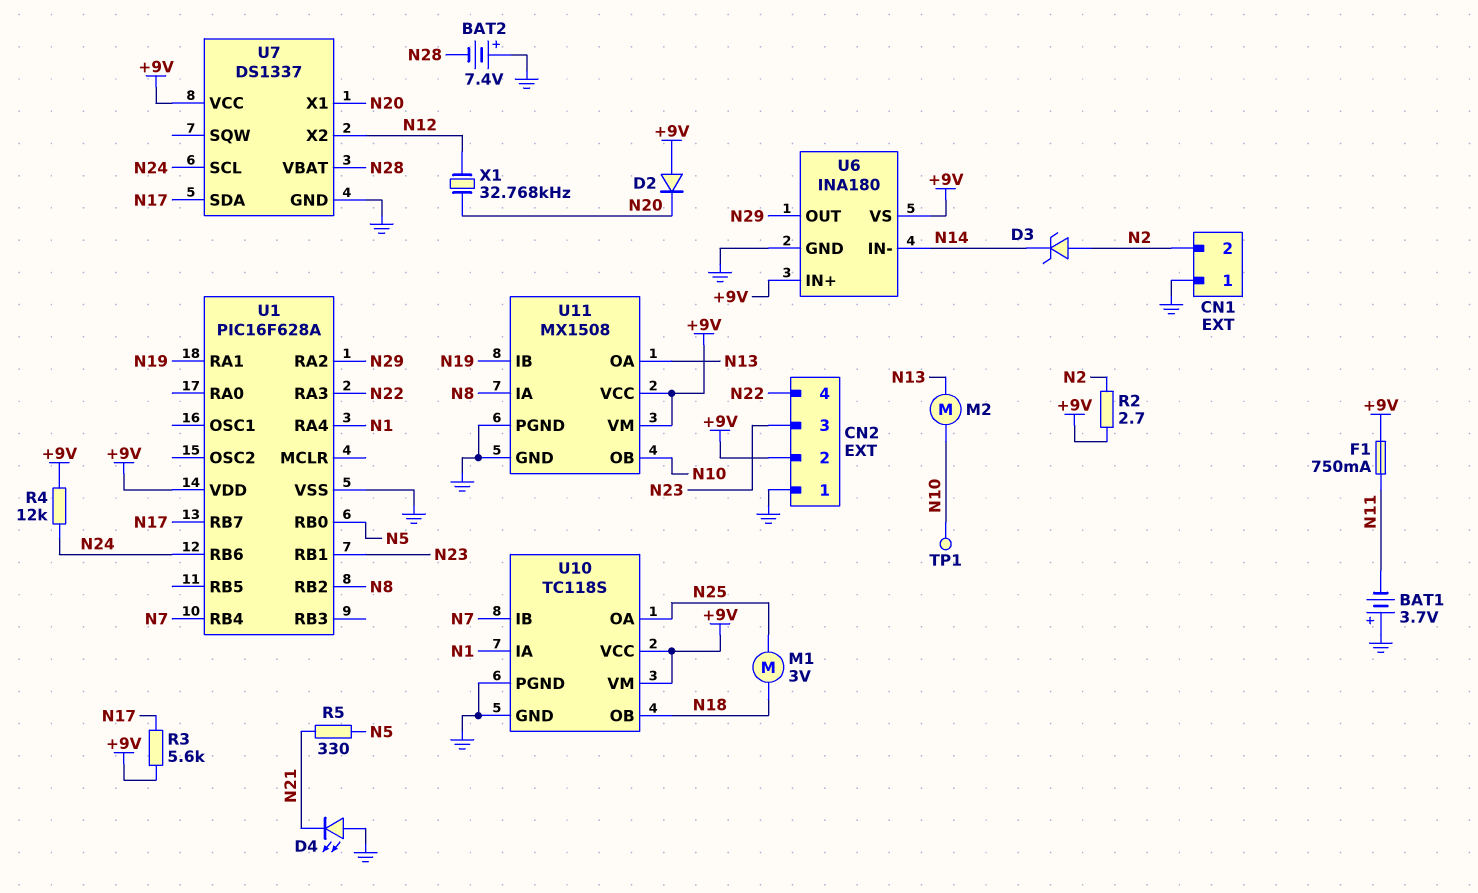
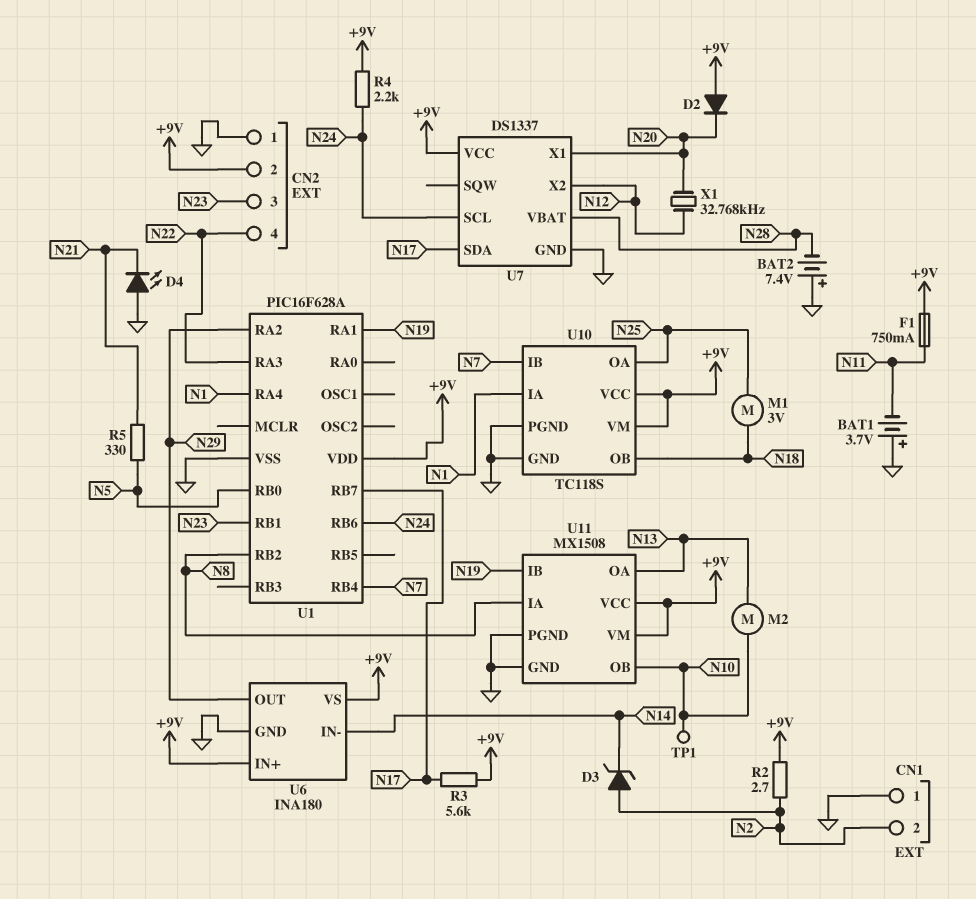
R4: 12k (+9V, N24) -> 2.2k (+9V, N24)

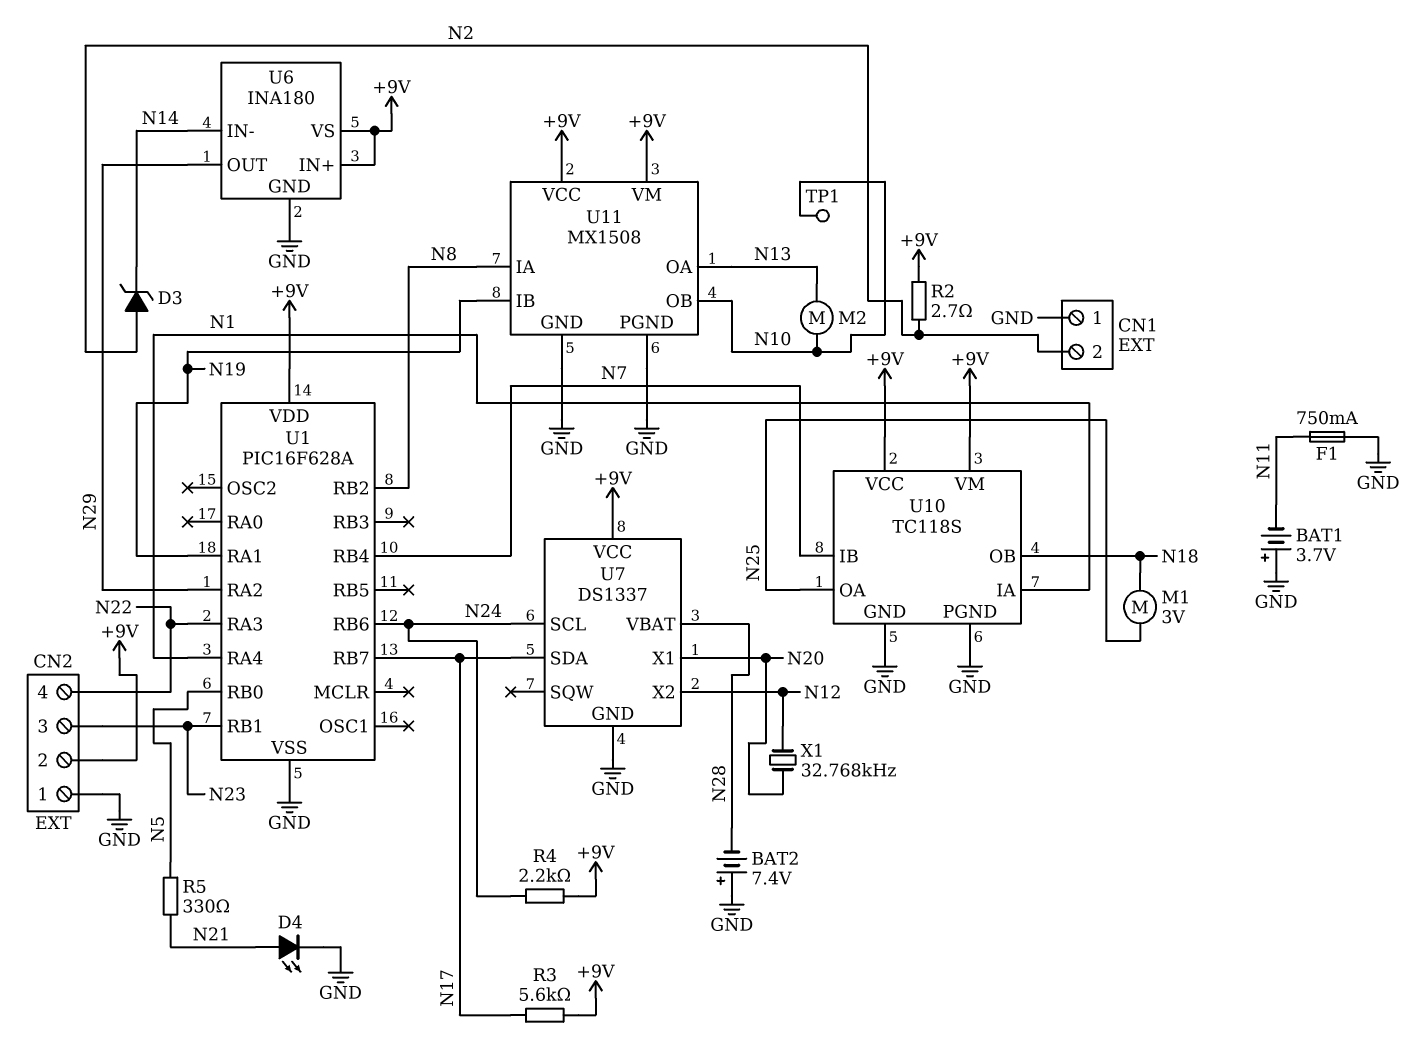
D2: diode (A +9V, K N20) -> none
D4: LED (A GND, K N21) -> LED (A N21, K GND)
F1: 750mA (+9V, N11) -> 750mA (GND, N11)

